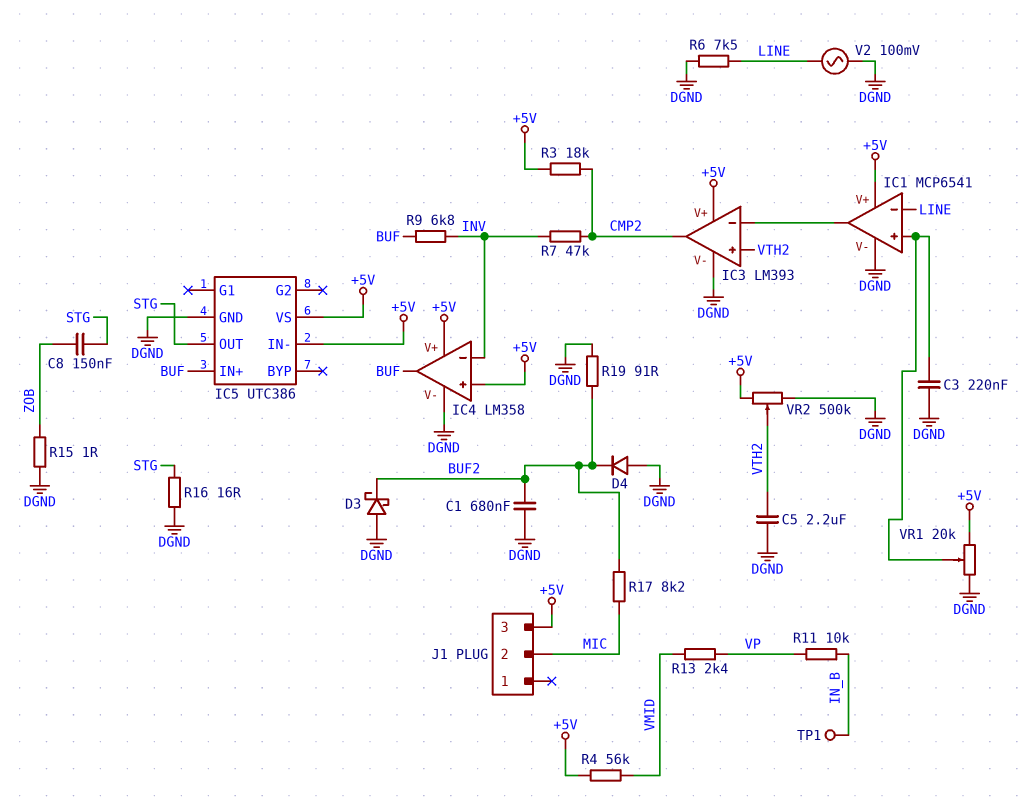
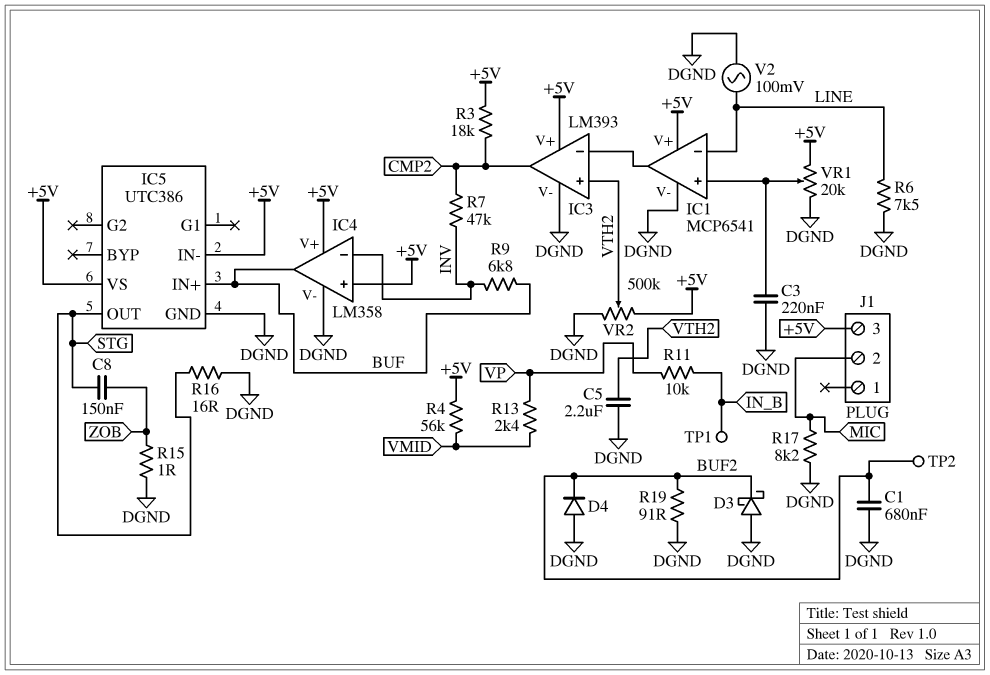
R17: 8.2k (BUF2, MIC) -> 8.2k (DGND, MIC)
TP2: none -> test point (BUF2)

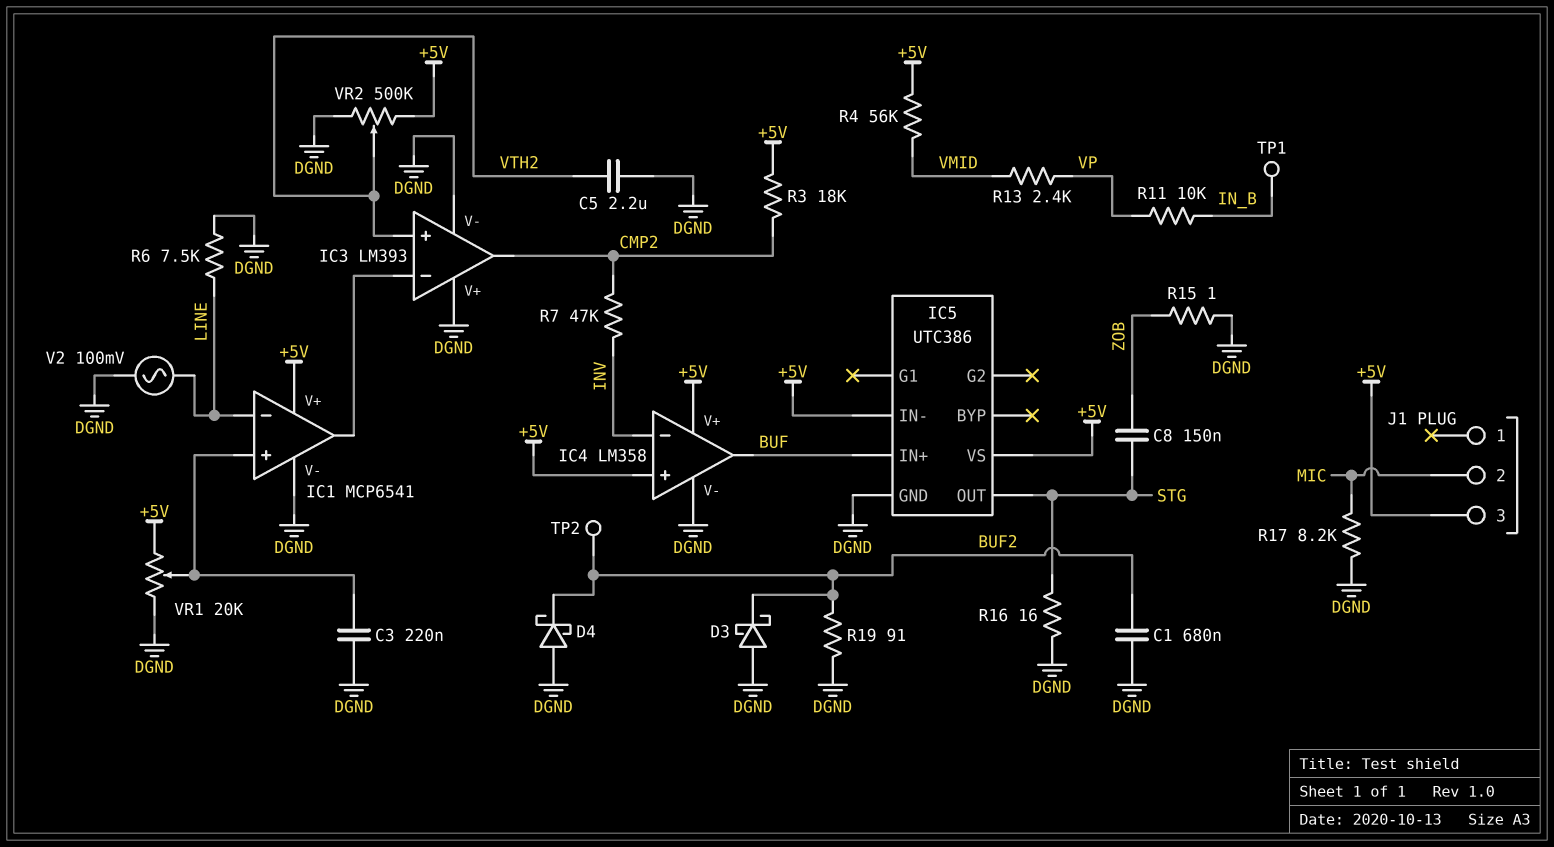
D4: diode (A DGND, K BUF2) -> schottky (A DGND, K BUF2)
IC3 pin V+: +5V -> DGND
R9: 6.8k (BUF, INV) -> none

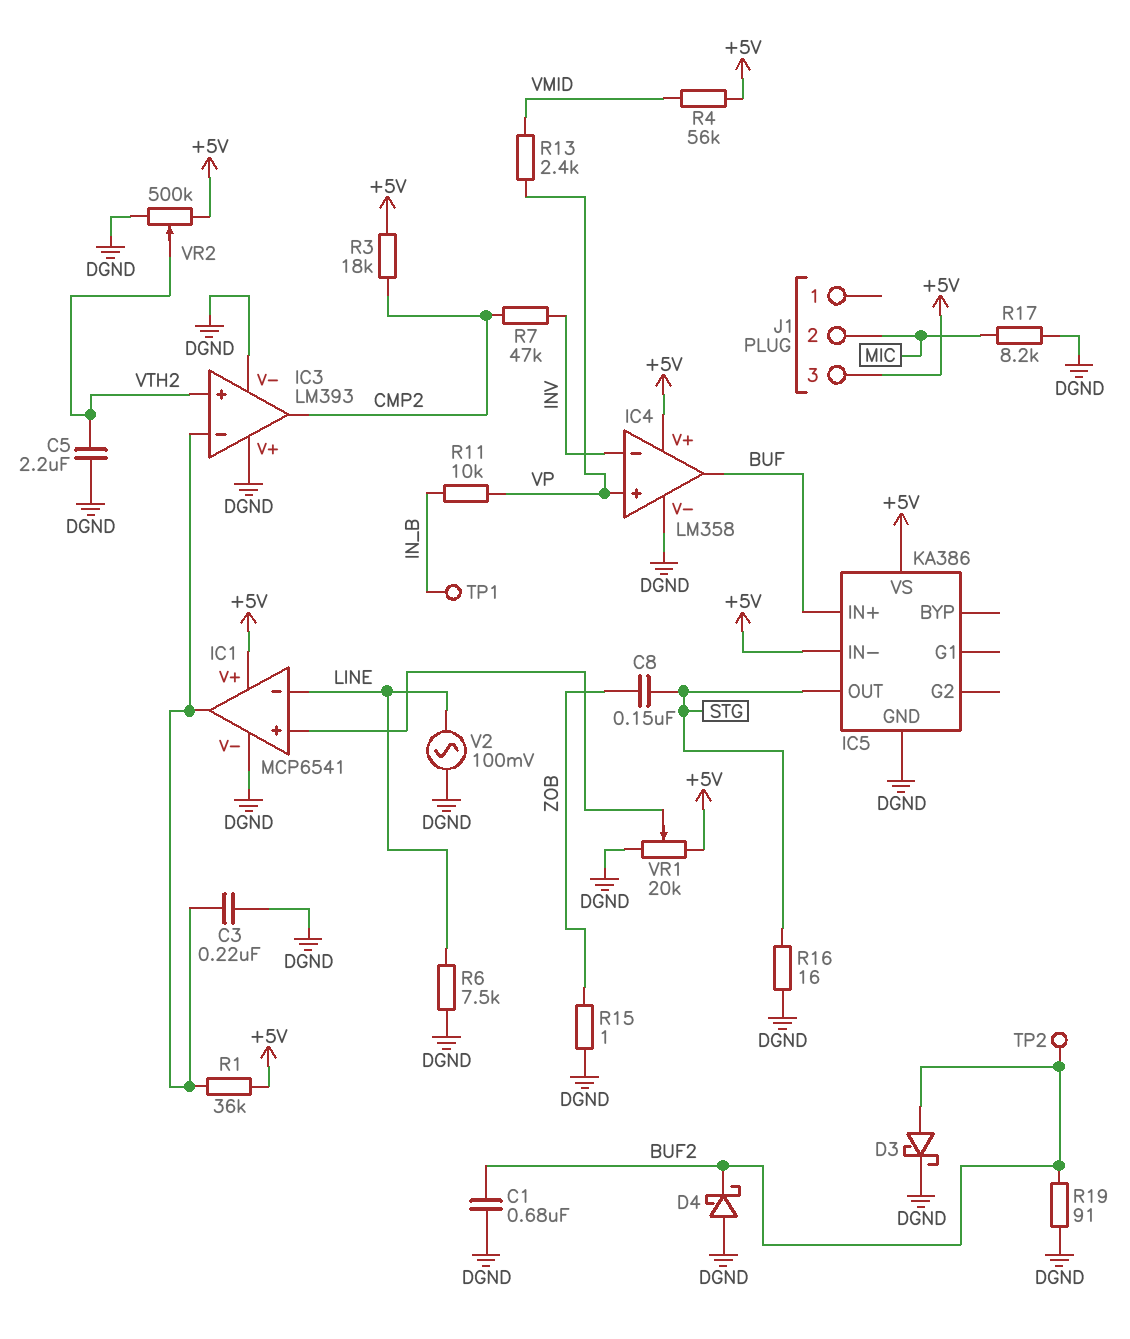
C3: 220nF (DGND, IC1/in+) -> 220nF (DGND, IC1/out)
D3: schottky (A DGND, K BUF2) -> schottky (A BUF2, K DGND)
IC4 pin in+: +5V -> VP
IC5: UTC386 -> KA386
R1: none -> 36k (+5V, IC1/out)

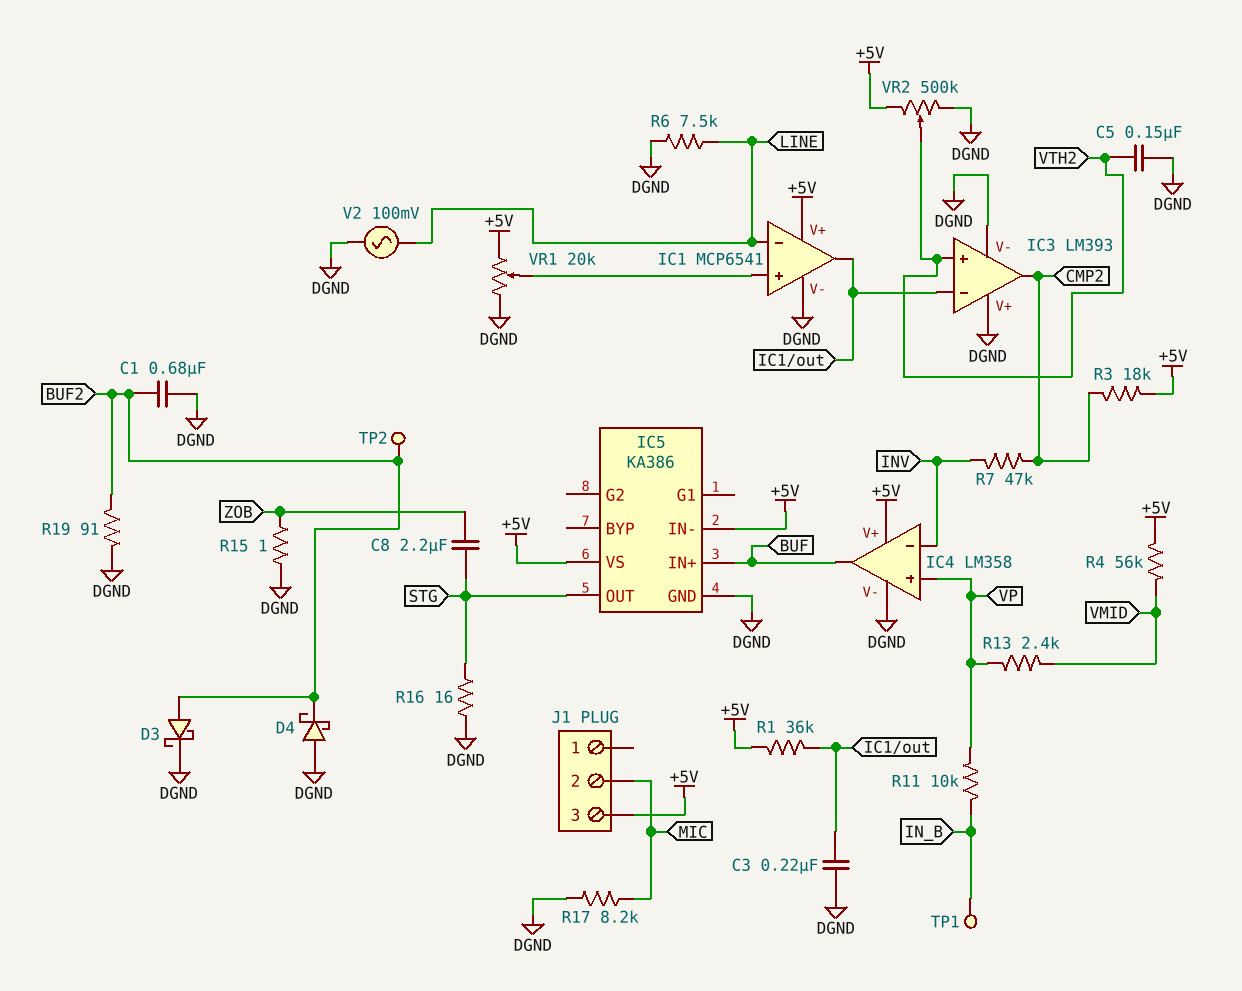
C5: 2.2uF (DGND, VTH2) -> 150nF (DGND, VTH2)
C8: 150nF (STG, ZOB) -> 2.2uF (STG, ZOB)

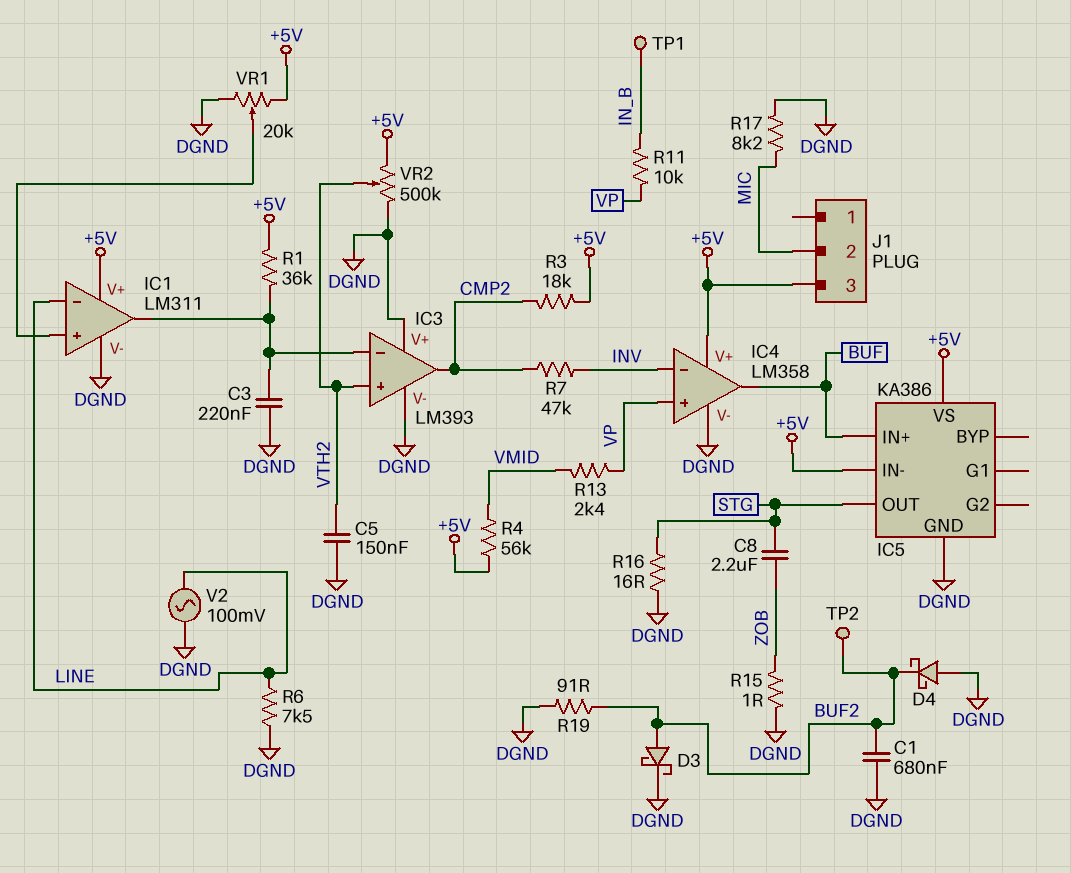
IC1: MCP6541 -> LM311

